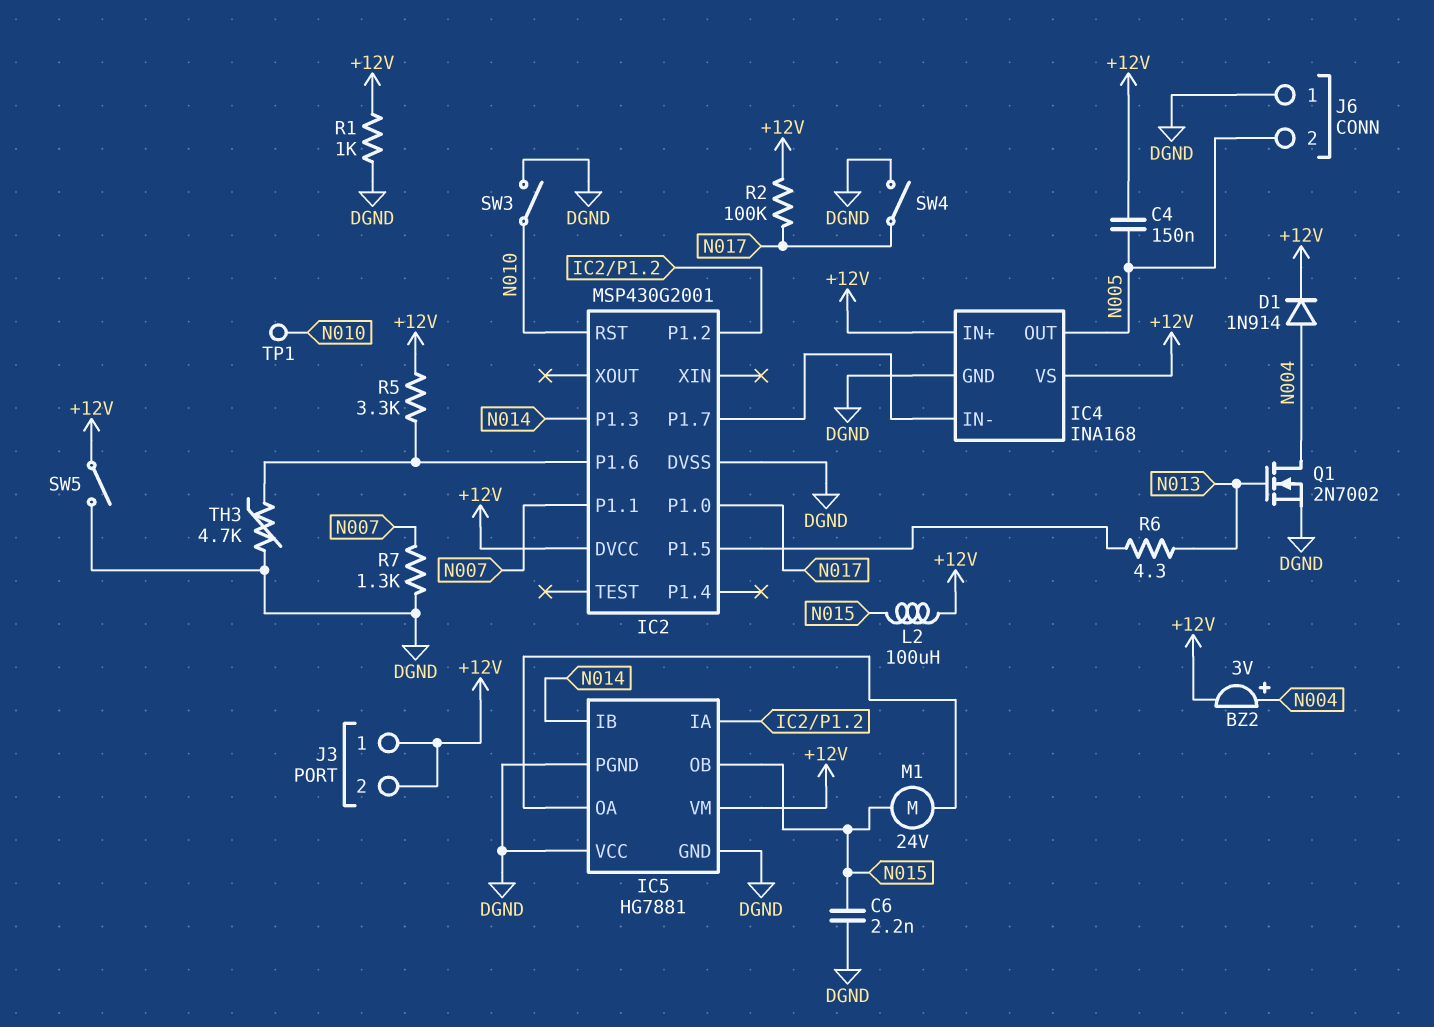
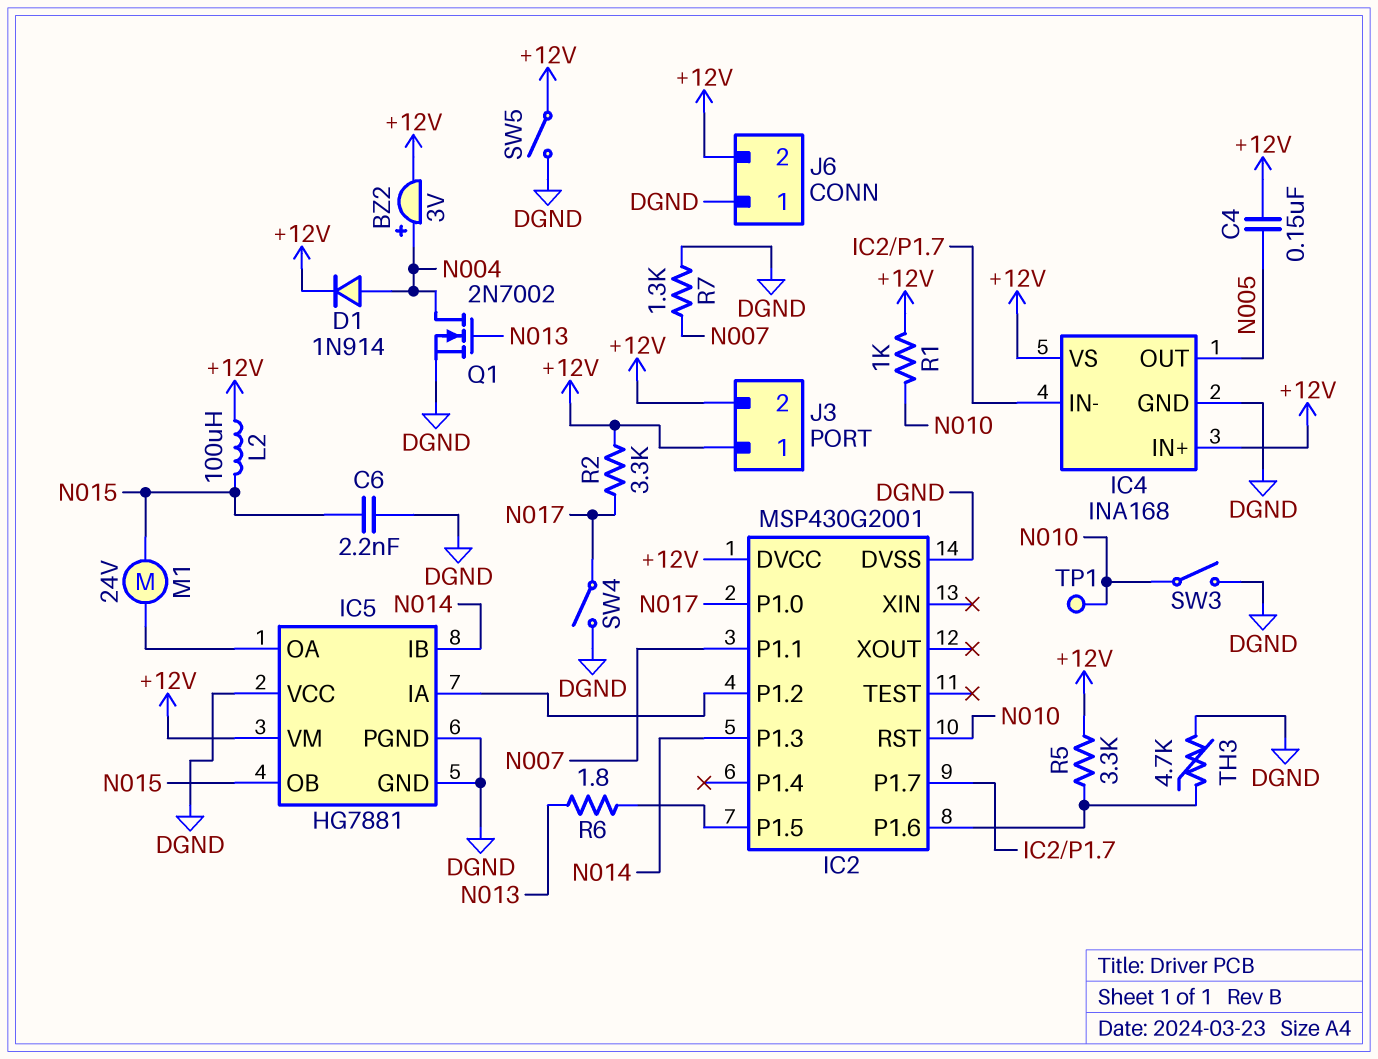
J6 pin 2: N005 -> +12V
R1: 1k (+12V, DGND) -> 1k (+12V, N010)
R2: 100k (+12V, N017) -> 3.3k (+12V, N017)
R6: 4.3 (IC2/P1.5, N013) -> 1.8 (IC2/P1.5, N013)

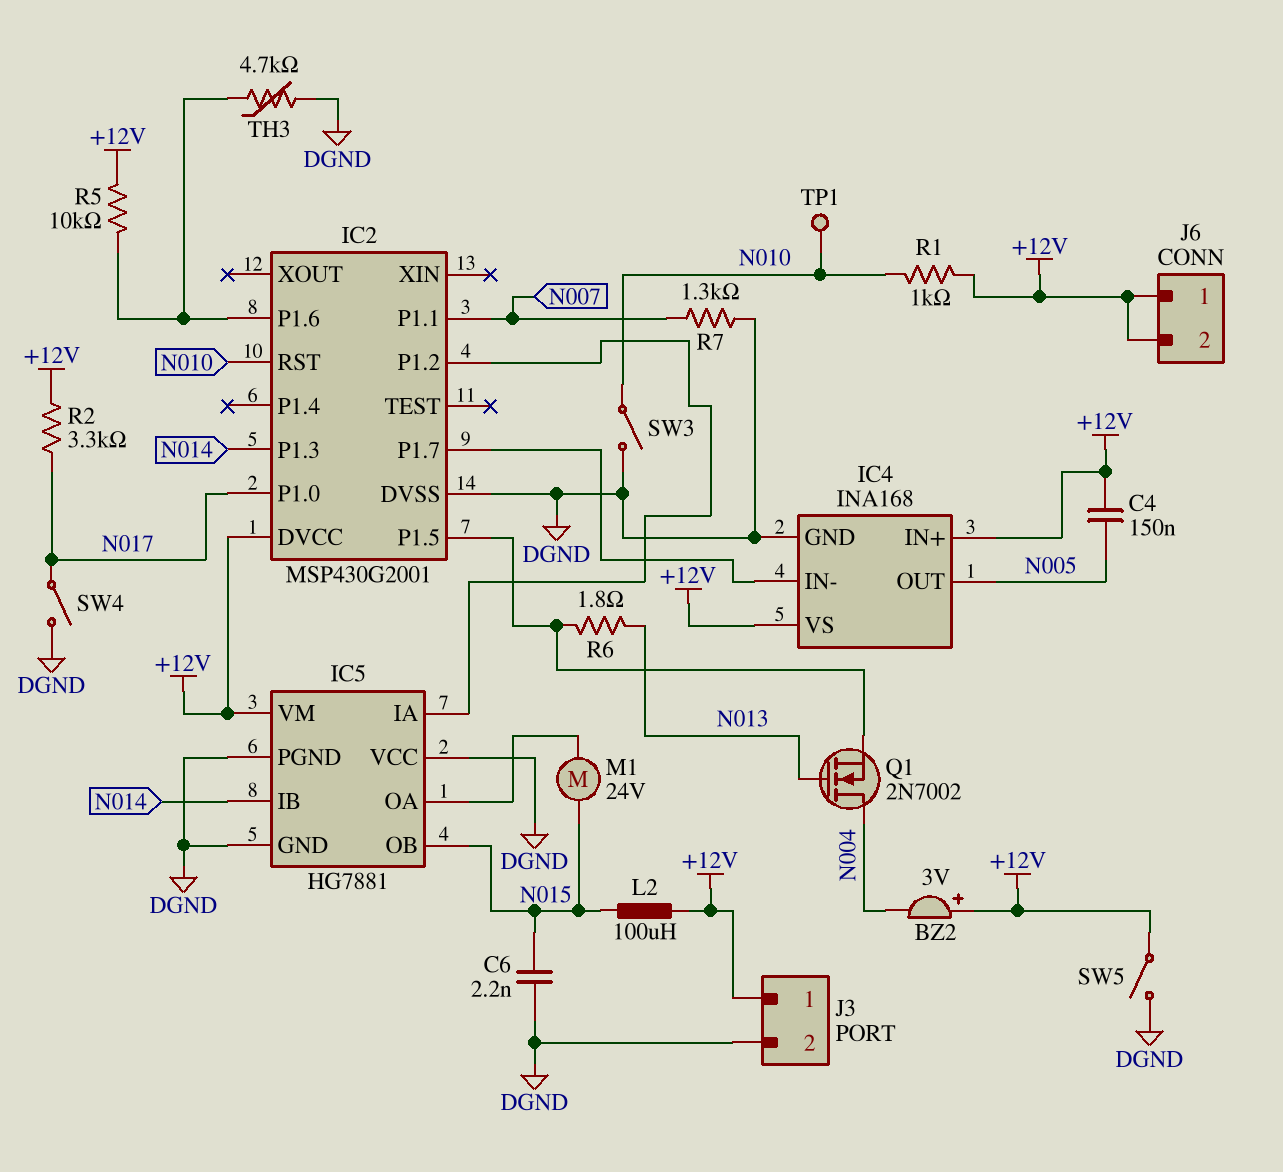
BZ2: buzzer 3V (plus N004, minus +12V) -> buzzer 3V (plus +12V, minus N004)
D1: diode 1N914 (A N004, K +12V) -> none
J3 pin 2: +12V -> DGND
J6 pin 1: DGND -> +12V
Q1: NMOS 2N7002 (G N013, D N004, S DGND) -> NMOS 2N7002 (G N013, D N004, S IC2/P1.5)
R5: 3.3k (+12V, IC2/P1.6) -> 10k (+12V, IC2/P1.6)

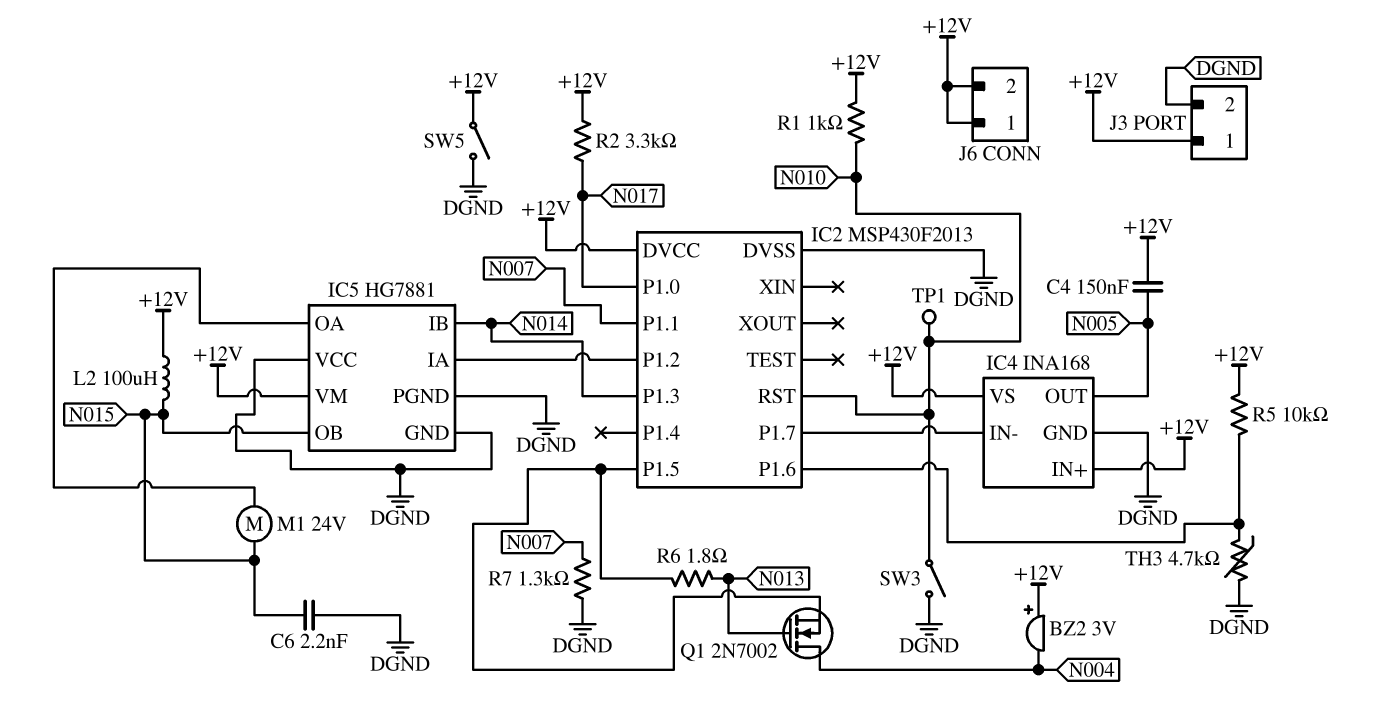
IC2: MSP430G2001 -> MSP430F2013
SW4: switch (DGND, N017) -> none

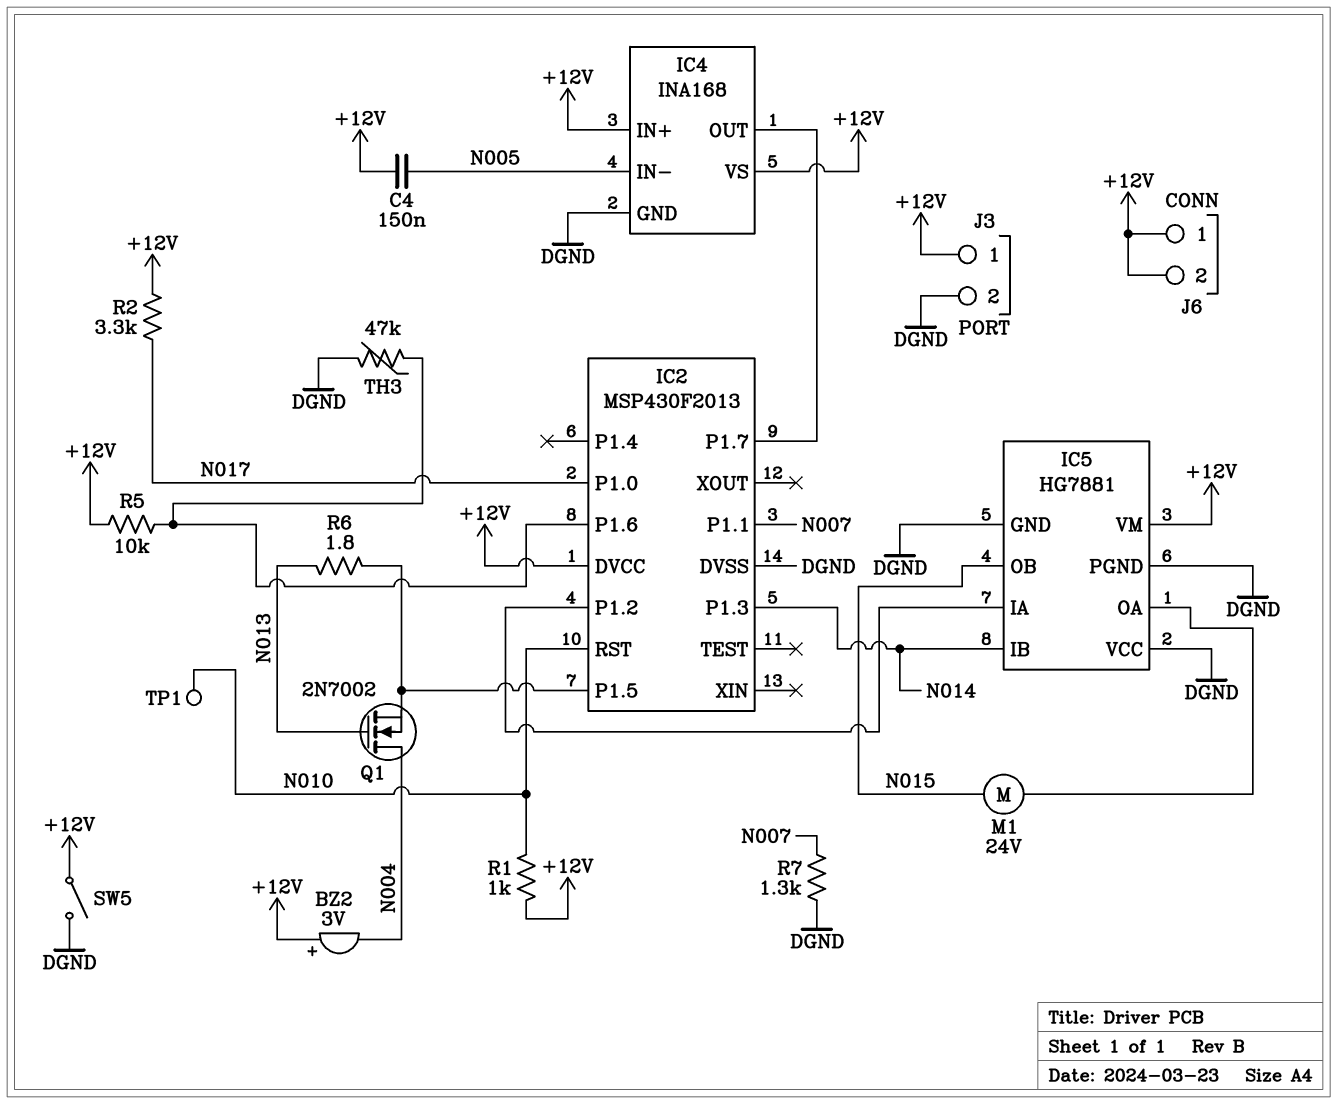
C6: 2.2nF (DGND, N015) -> none
IC4 pin IN-: IC2/P1.7 -> N005
IC4 pin OUT: N005 -> IC2/P1.7
L2: 100uH (+12V, N015) -> none
SW3: switch (DGND, N010) -> none
TH3: 4.7k (DGND, IC2/P1.6) -> 47k (DGND, IC2/P1.6)

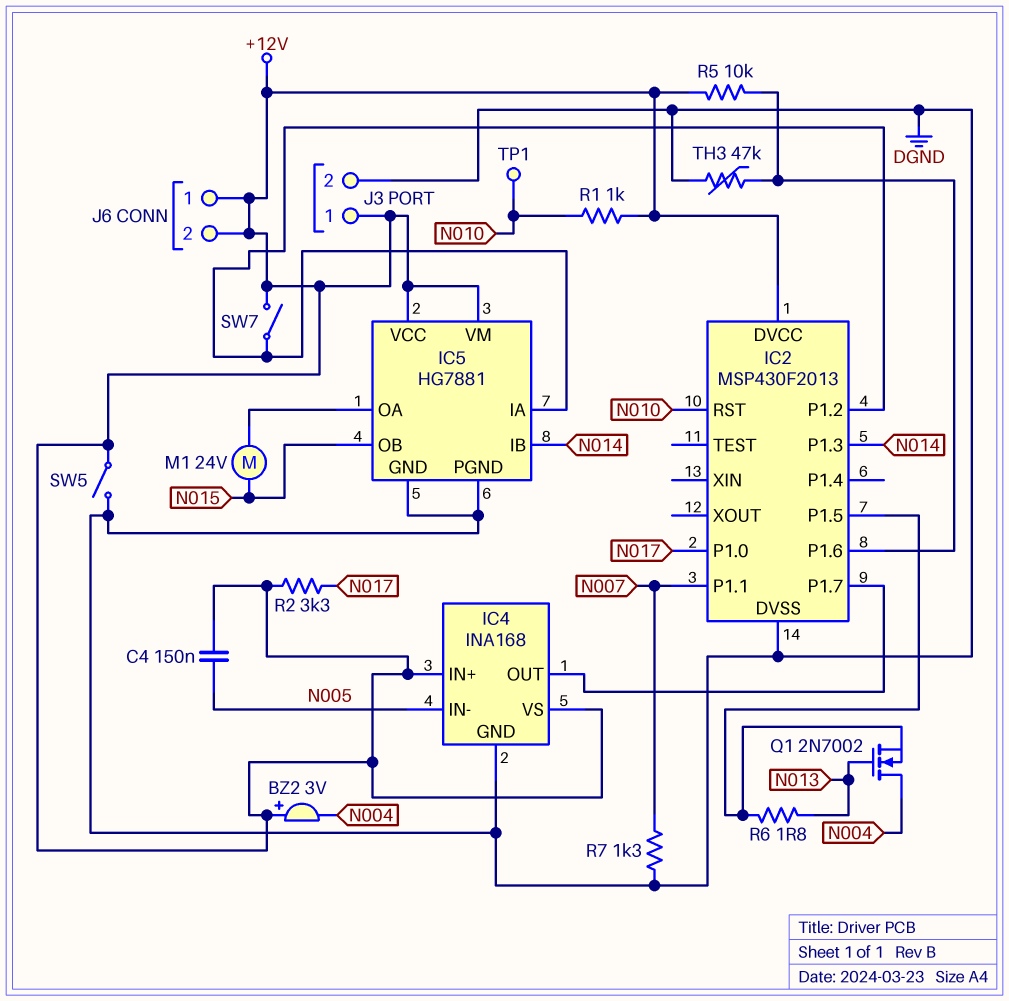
IC5 pin VCC: DGND -> +12V
SW7: none -> switch (+12V, IC2/P1.2)

